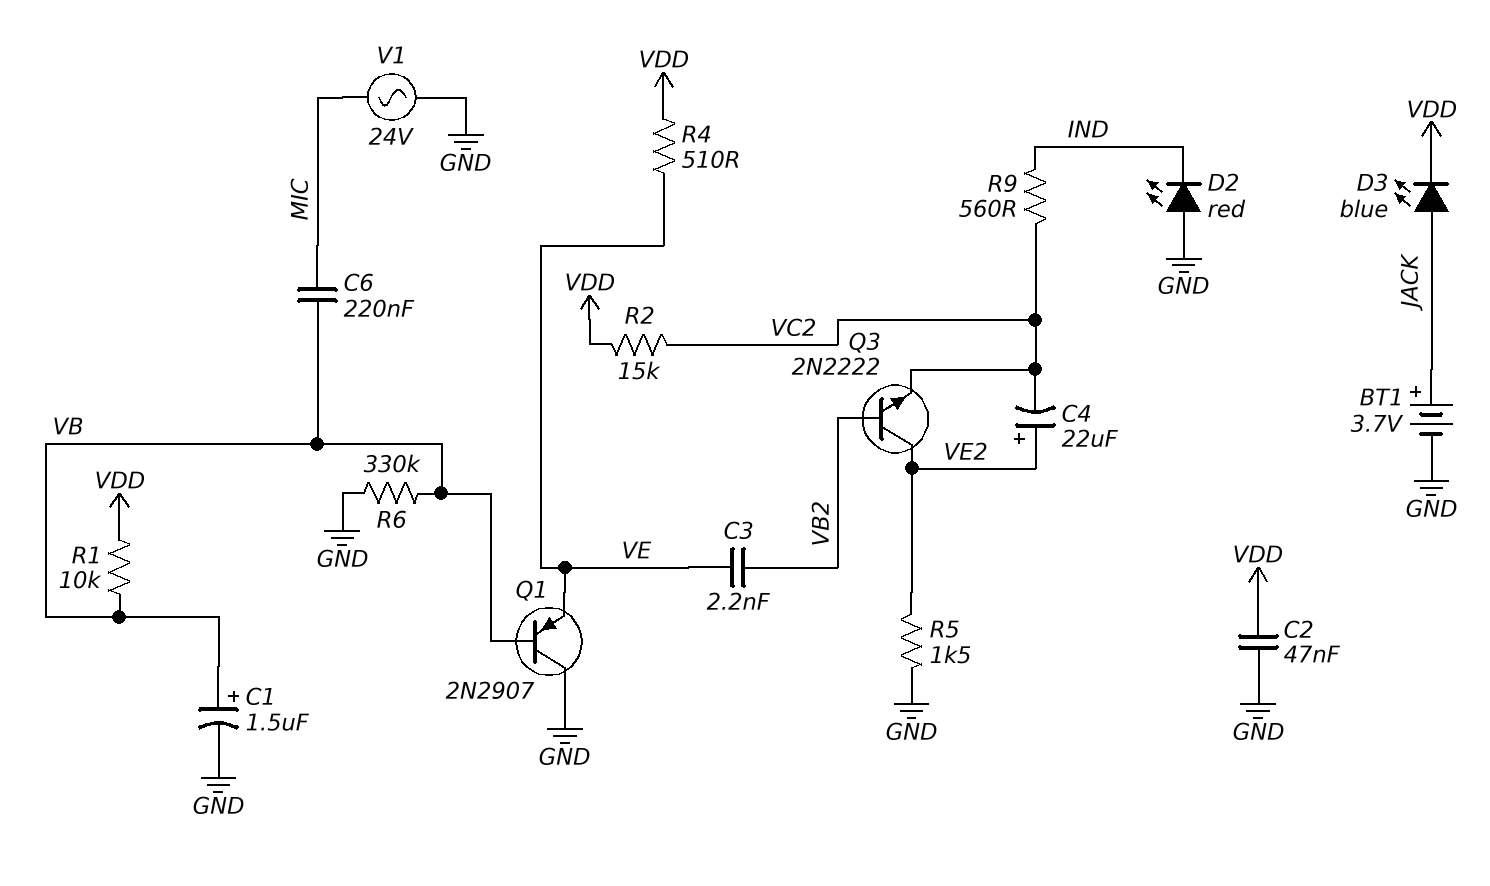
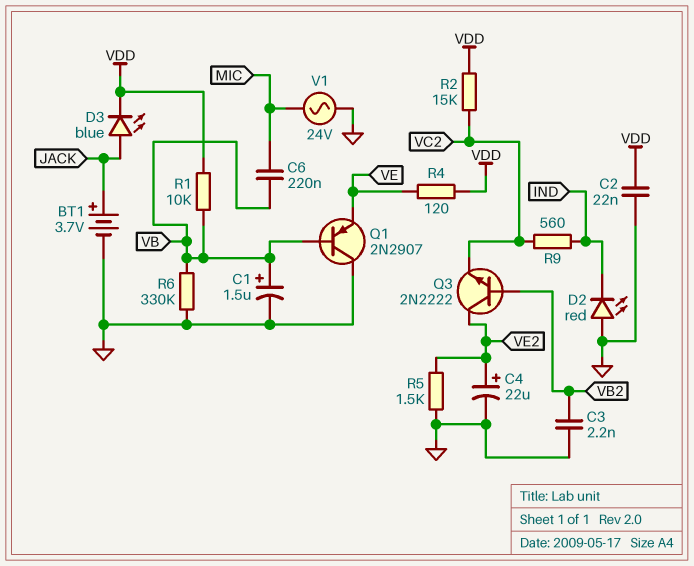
C2: 47nF (GND, VDD) -> 22nF (GND, VDD)
C3: 2.2nF (VB2, VE) -> 2.2nF (GND, VB2)
C4: 22uF (plus VE2, minus VC2) -> 22uF (plus VE2, minus GND)
R4: 510 (VDD, VE) -> 120 (VDD, VE)

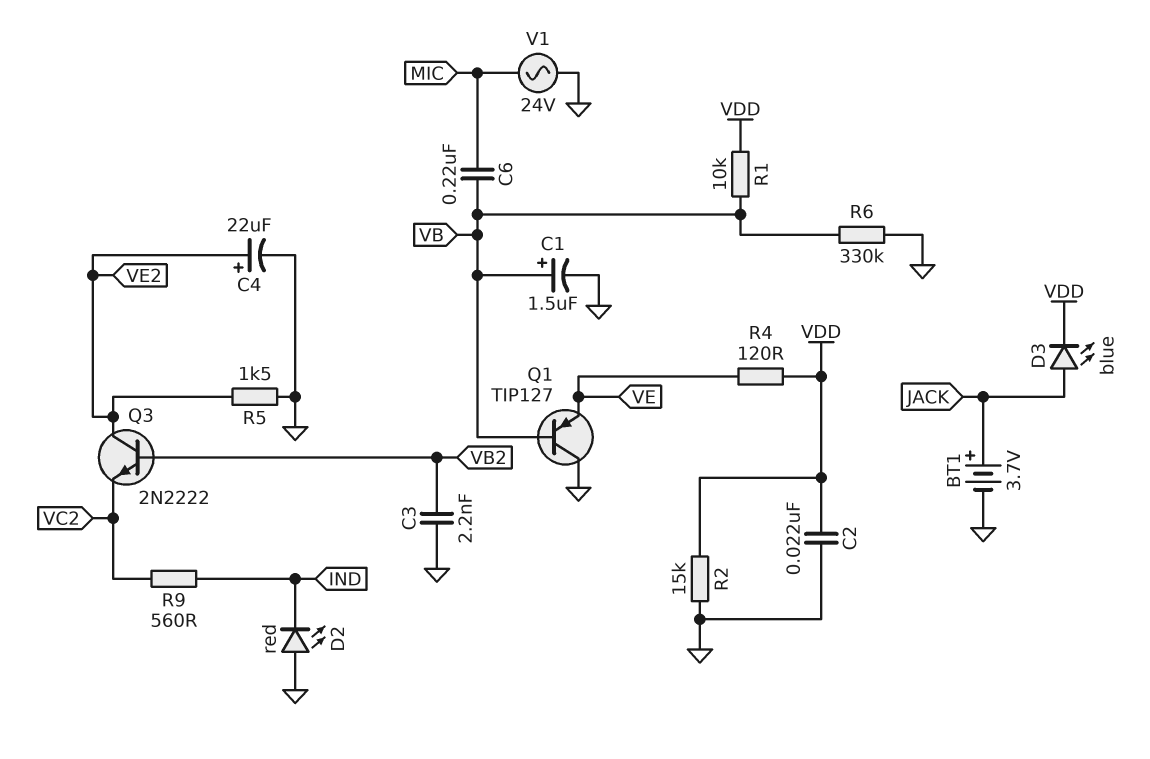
Q1: PNP 2N2907 (B VB, C GND, E VE) -> PNP TIP127 (B VB, C GND, E VE)
R2: 15k (VC2, VDD) -> 15k (GND, VDD)

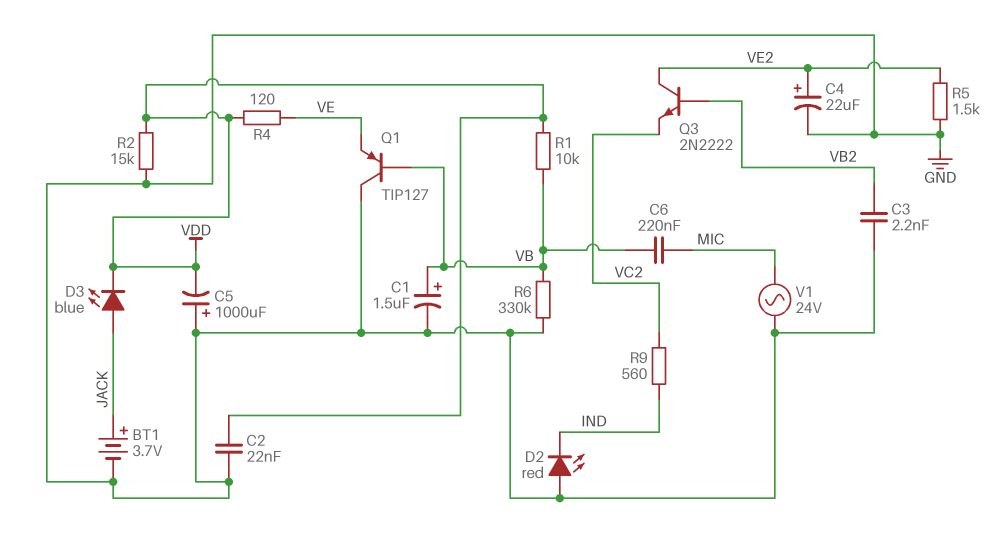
C5: none -> 1000uF (plus GND, minus VDD)

